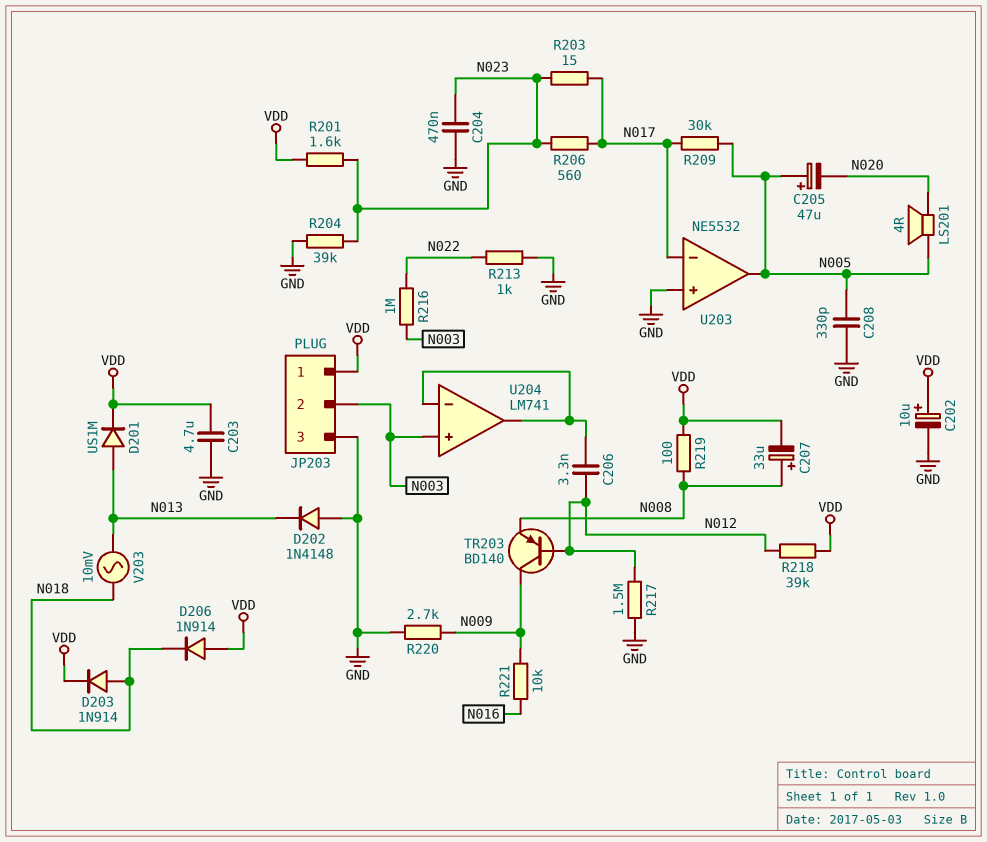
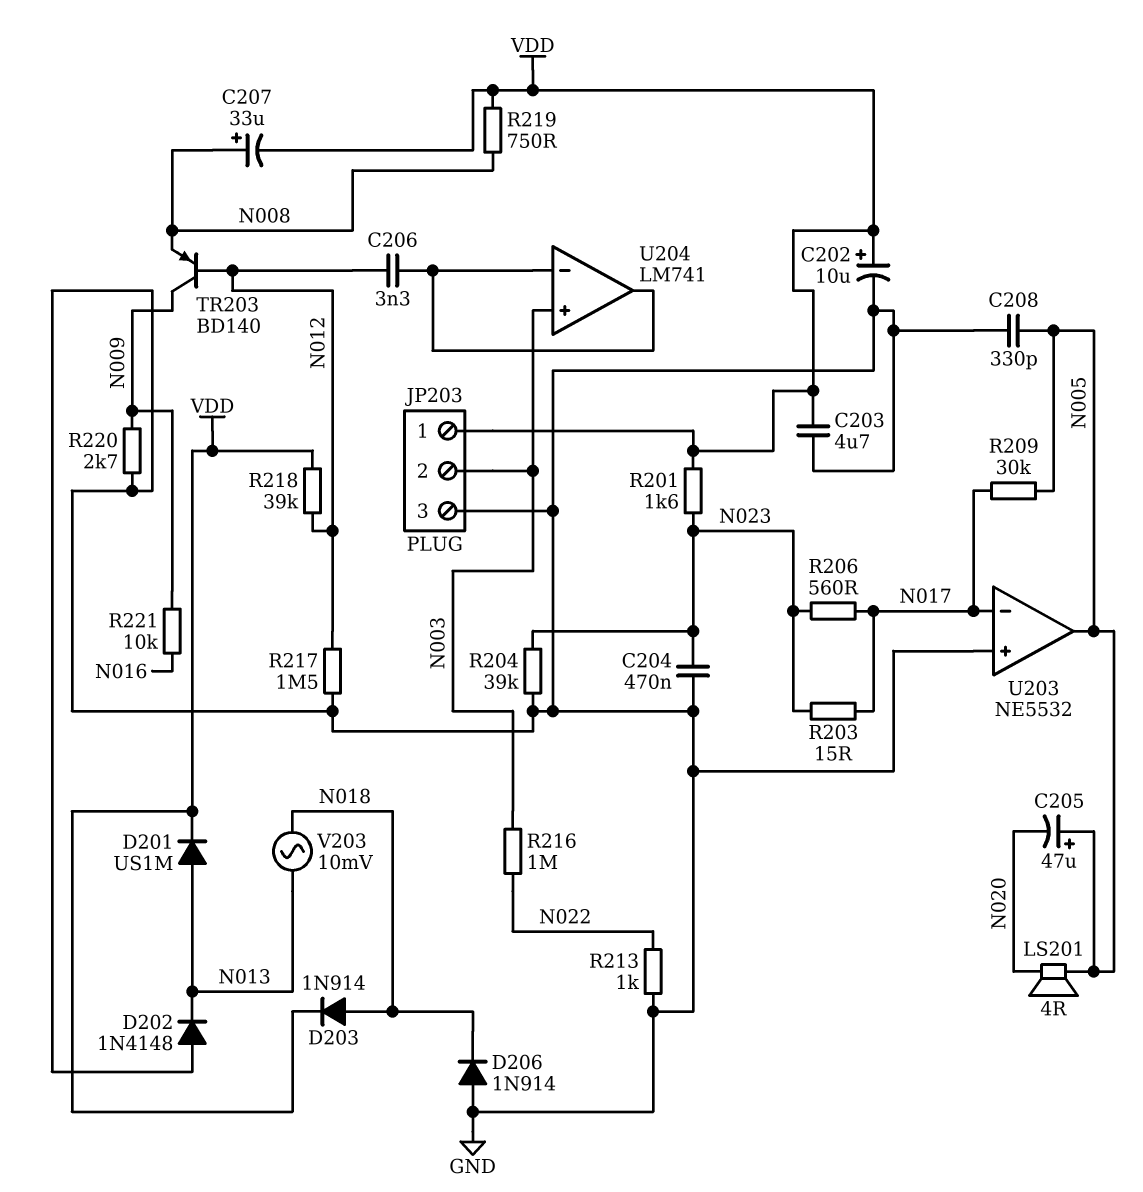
D206: diode 1N914 (A VDD, K N018) -> diode 1N914 (A GND, K N018)
R219: 100 (N008, VDD) -> 750 (N008, VDD)

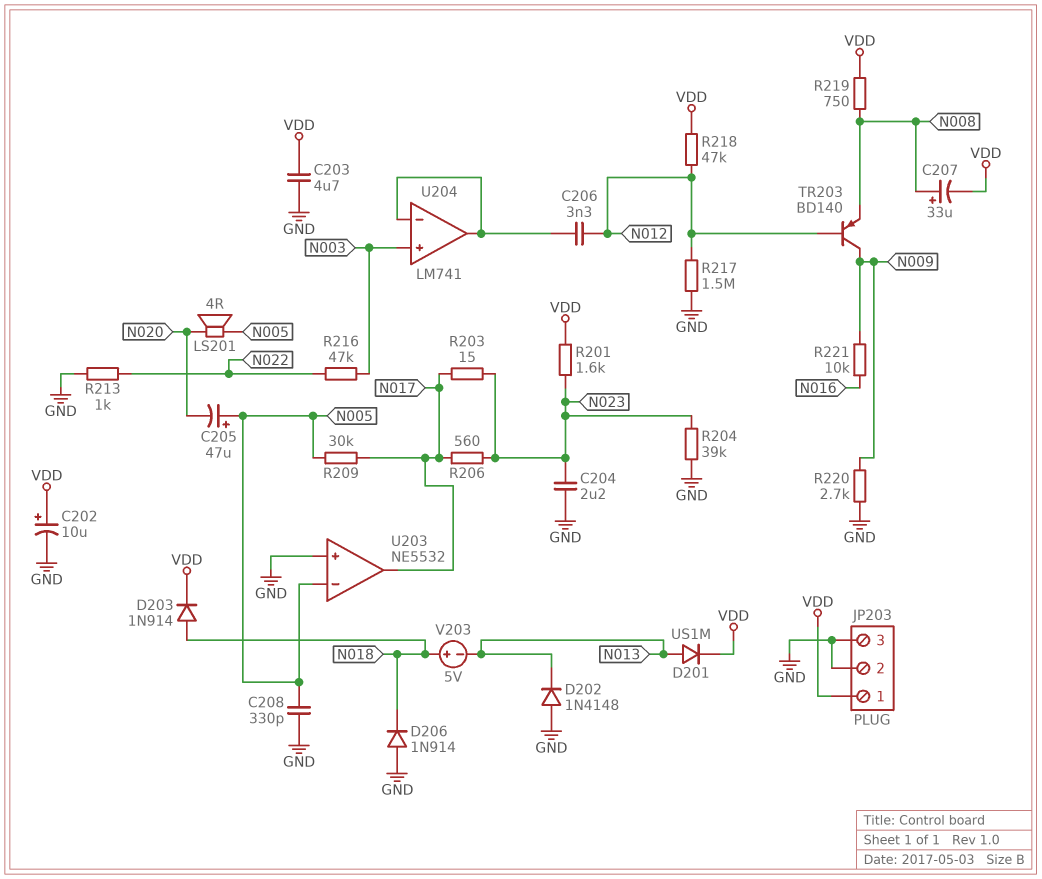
C204: 470nF (GND, N023) -> 2.2uF (GND, N023)
JP203 pin 2: N003 -> GND
R216: 1M (N003, N022) -> 47k (N003, N022)
R218: 39k (N012, VDD) -> 47k (N012, VDD)
U203 pin in-: N017 -> N005
U203 pin out: N005 -> N017
V203: AC 10mV (N013, N018) -> 5V (plus N018, minus N013)

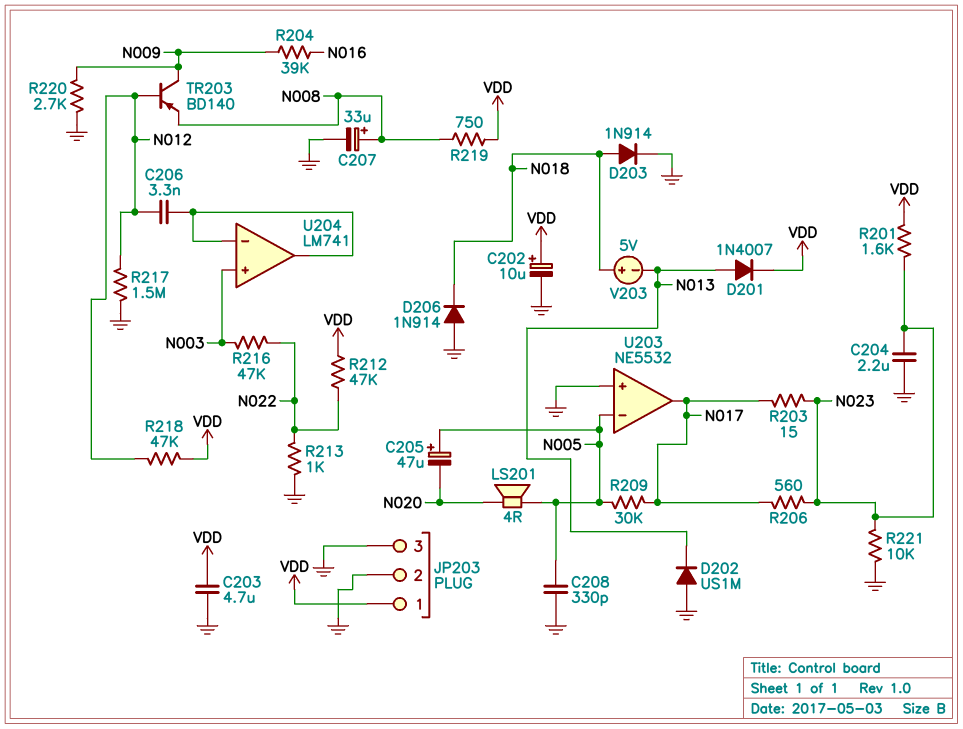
C207: 33uF (plus N008, minus VDD) -> 33uF (plus N008, minus GND)
D201: diode US1M (A N013, K VDD) -> diode 1N4007 (A N013, K VDD)
D202: diode 1N4148 (A GND, K N013) -> diode US1M (A GND, K N013)
D203: diode 1N914 (A N018, K VDD) -> diode 1N914 (A N018, K GND)
R204: 39k (GND, N023) -> 39k (N009, N016)
R212: none -> 47k (N022, VDD)
R221: 10k (N009, N016) -> 10k (GND, N023)

